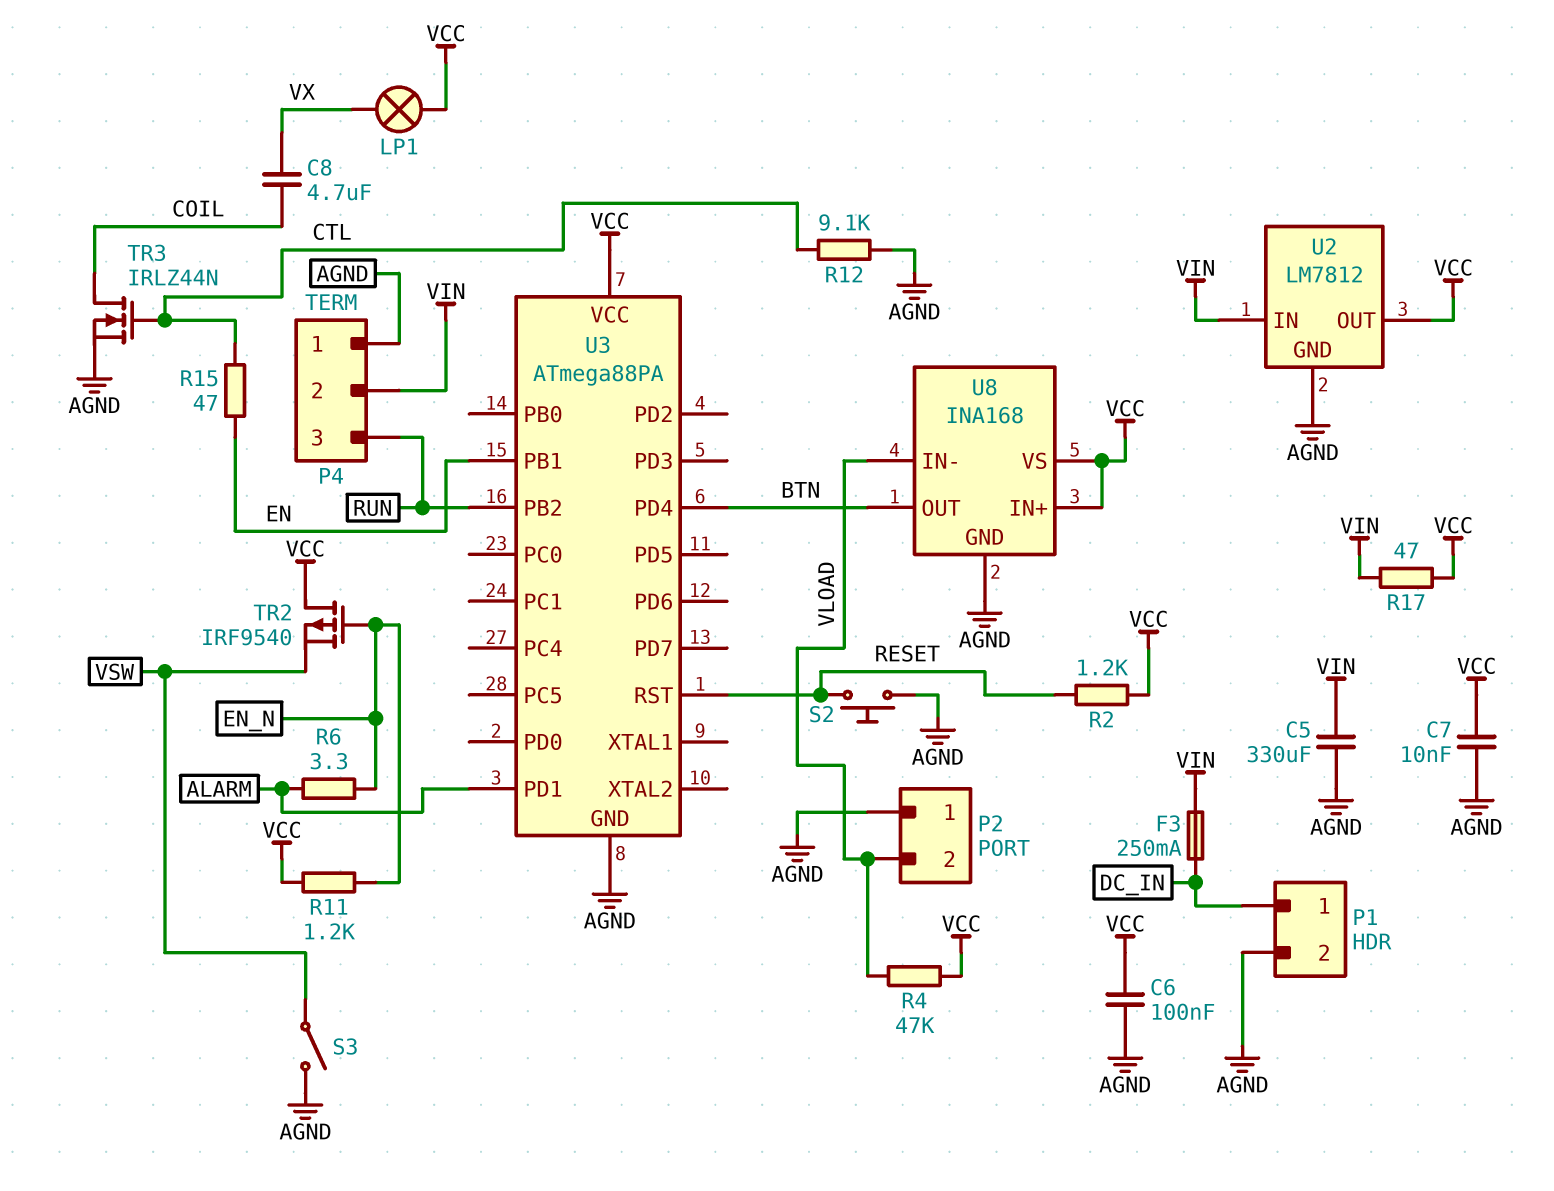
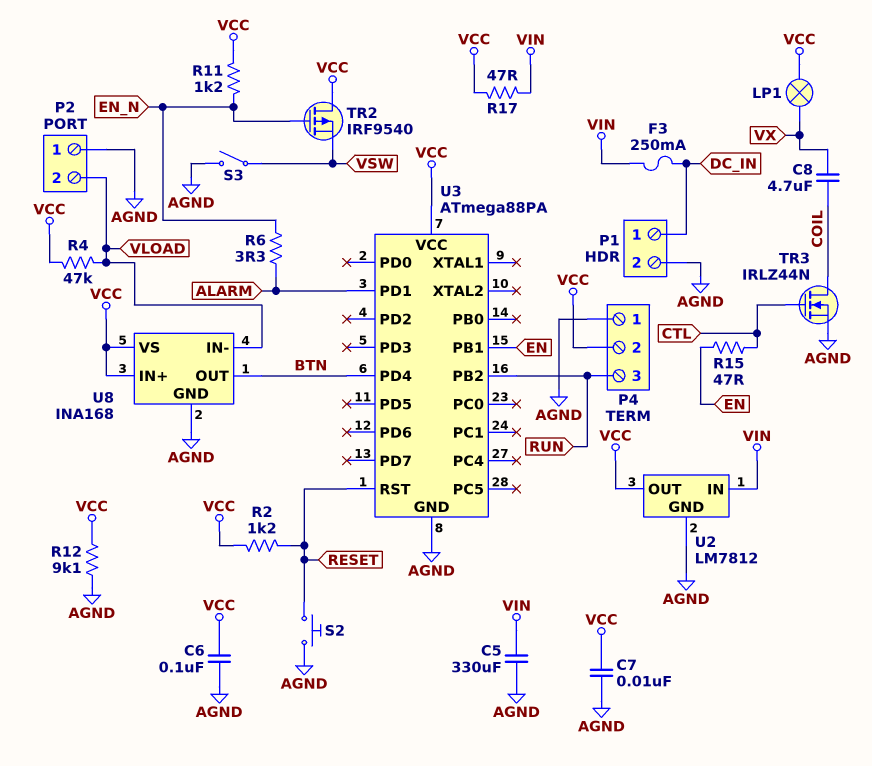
P4 pin 2: VIN -> VCC
R12: 9.1k (AGND, CTL) -> 9.1k (AGND, VCC)

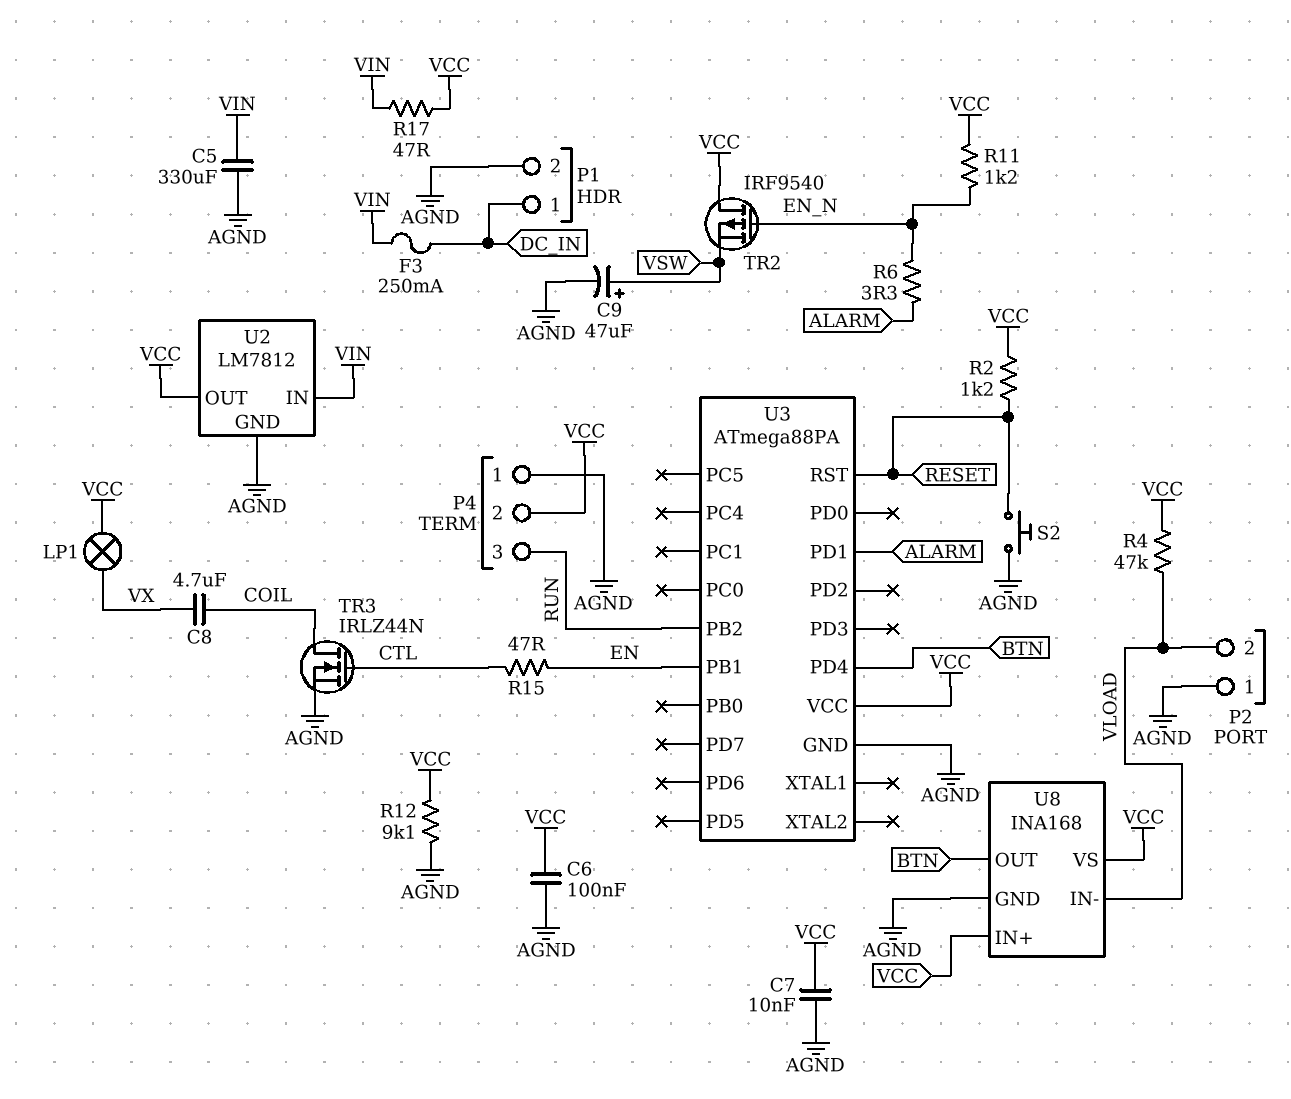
C9: none -> 47uF (plus VSW, minus AGND)
S3: switch (AGND, VSW) -> none

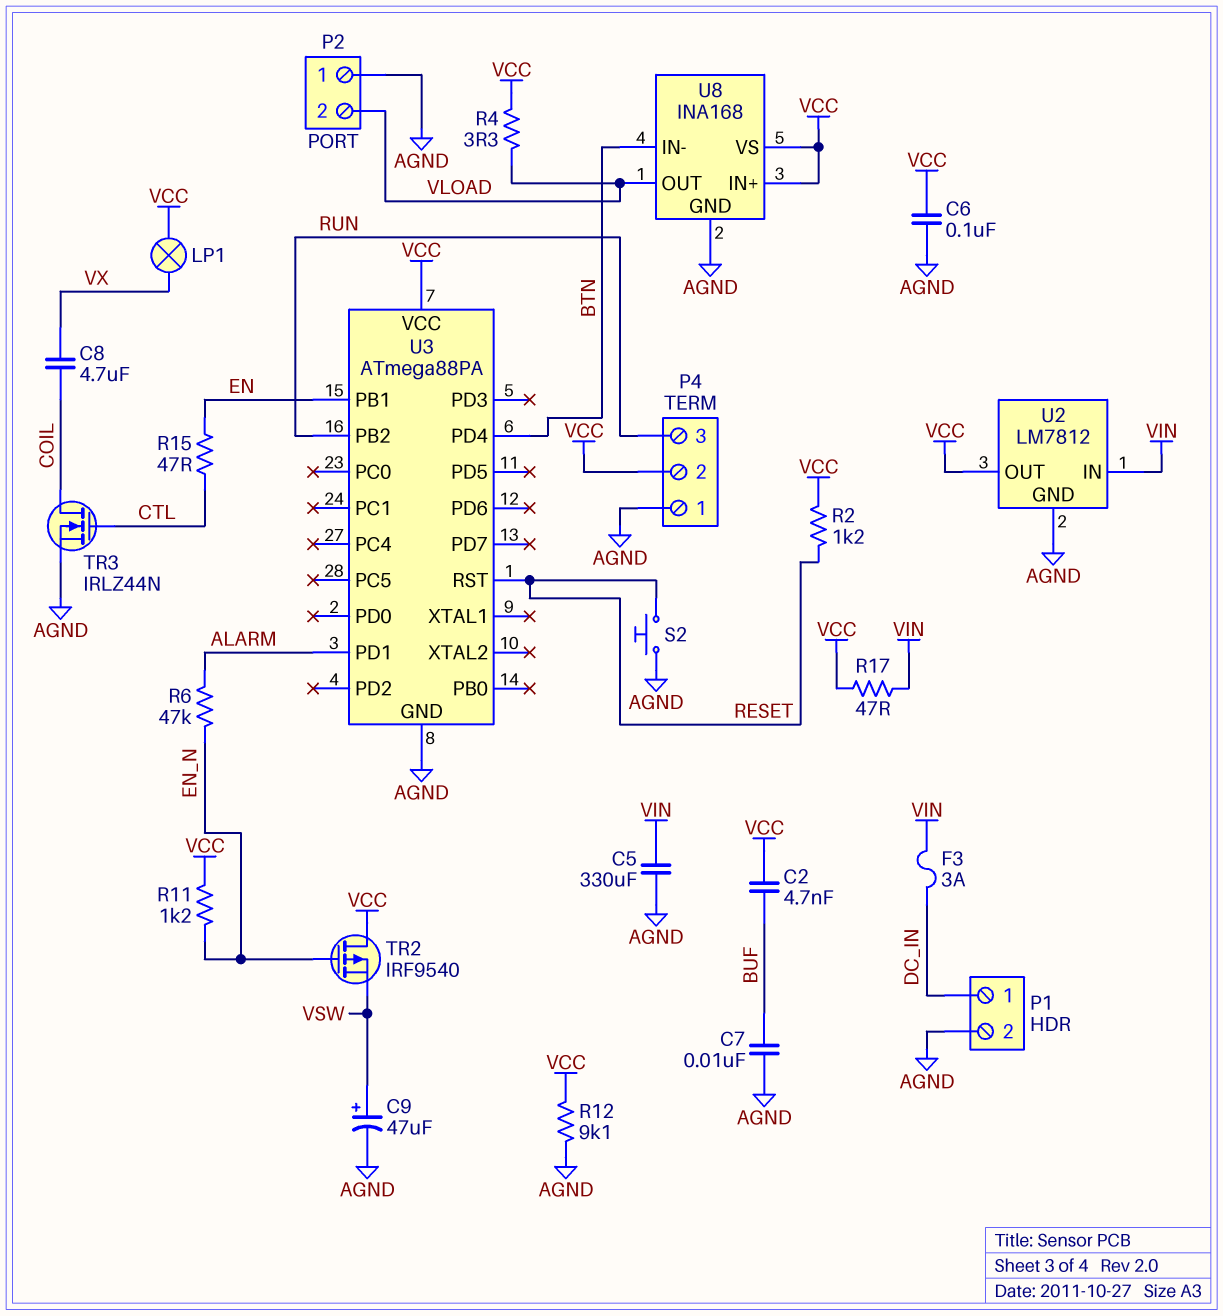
C2: none -> 4.7nF (BUF, VCC)
C7: 10nF (AGND, VCC) -> 10nF (AGND, BUF)
F3: 250mA (DC_IN, VIN) -> 3A (DC_IN, VIN)
R4: 47k (VCC, VLOAD) -> 3.3 (VCC, VLOAD)
R6: 3.3 (ALARM, EN_N) -> 47k (ALARM, EN_N)
U8 pin IN-: VLOAD -> BTN
U8 pin OUT: BTN -> VLOAD

